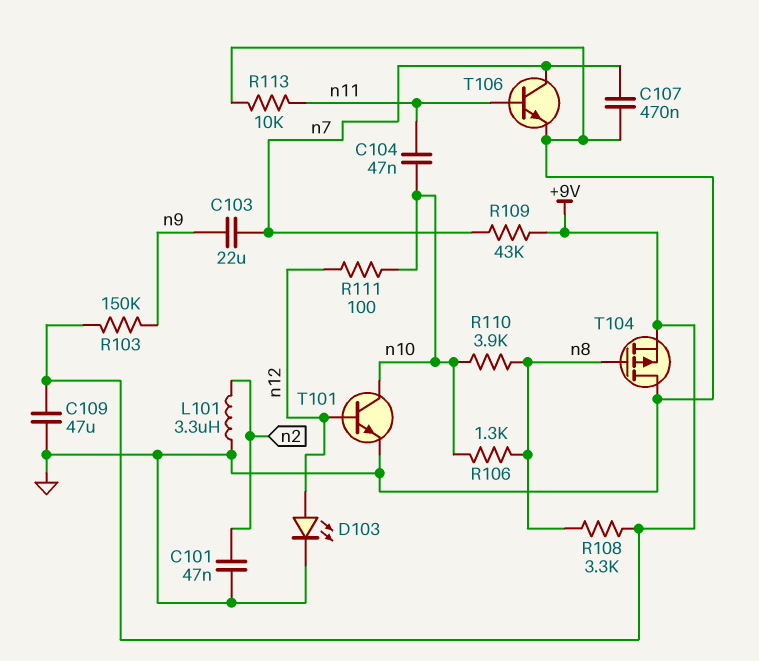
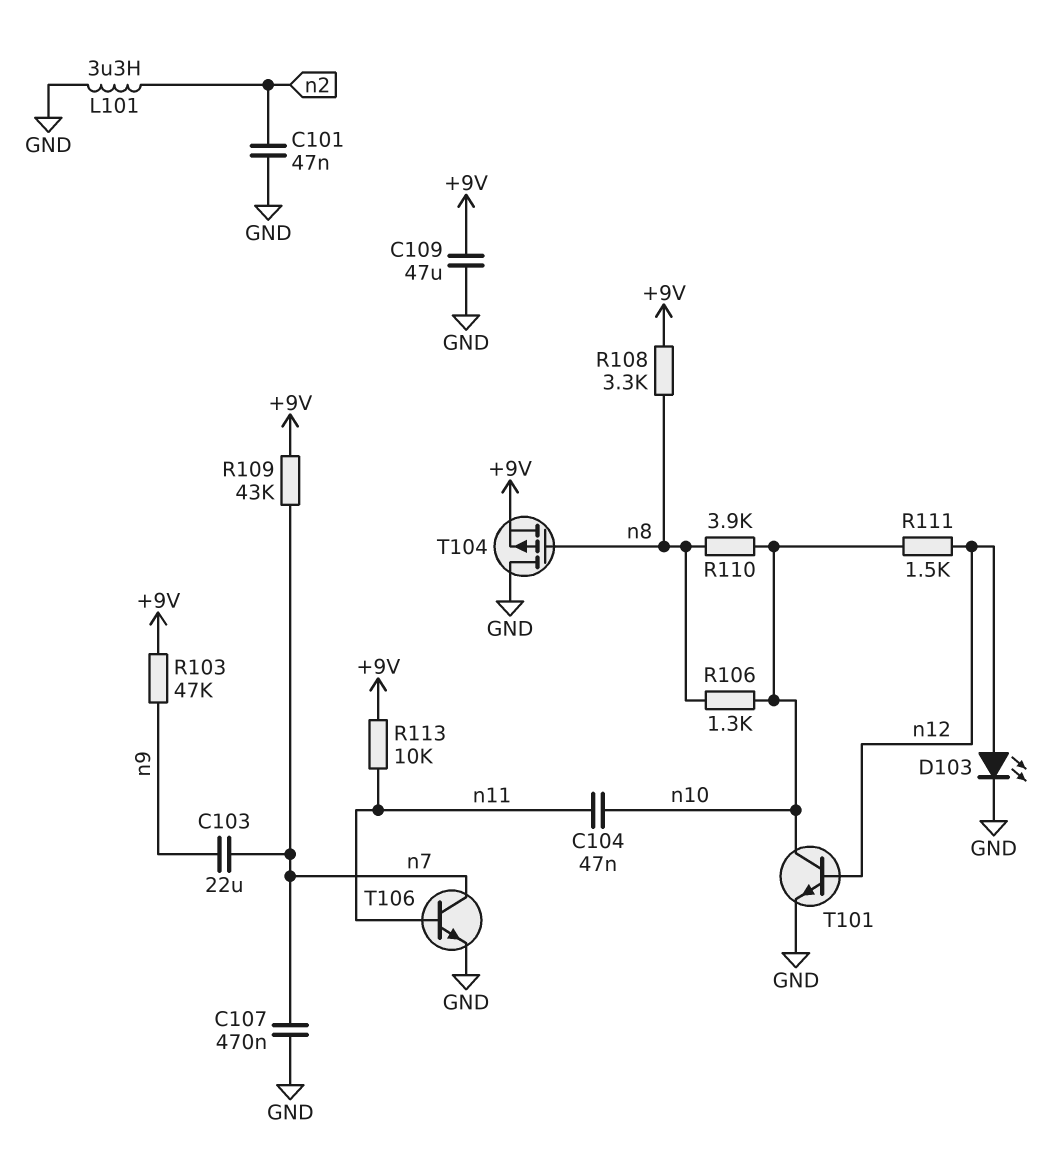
R103: 150k (+9V, n9) -> 47k (+9V, n9)
R111: 100 (n10, n12) -> 1.5k (n10, n12)
R113: 10k (GND, n11) -> 10k (+9V, n11)

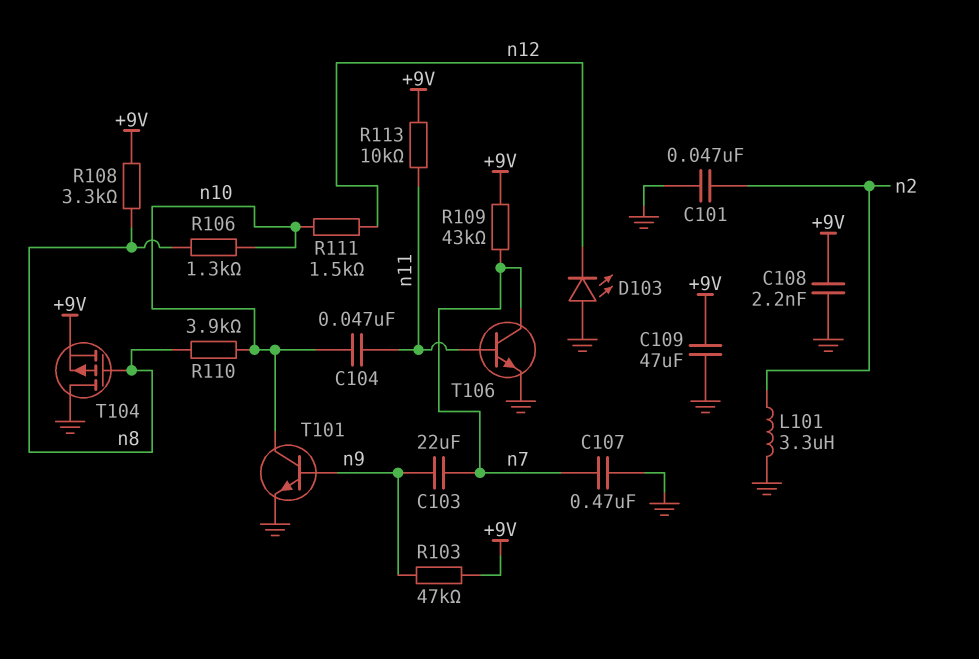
C108: none -> 2.2nF (+9V, GND)
D103: LED (A n12, K GND) -> LED (A GND, K n12)
T101: NPN (B n12, C n10, E GND) -> NPN (B n9, C n10, E GND)

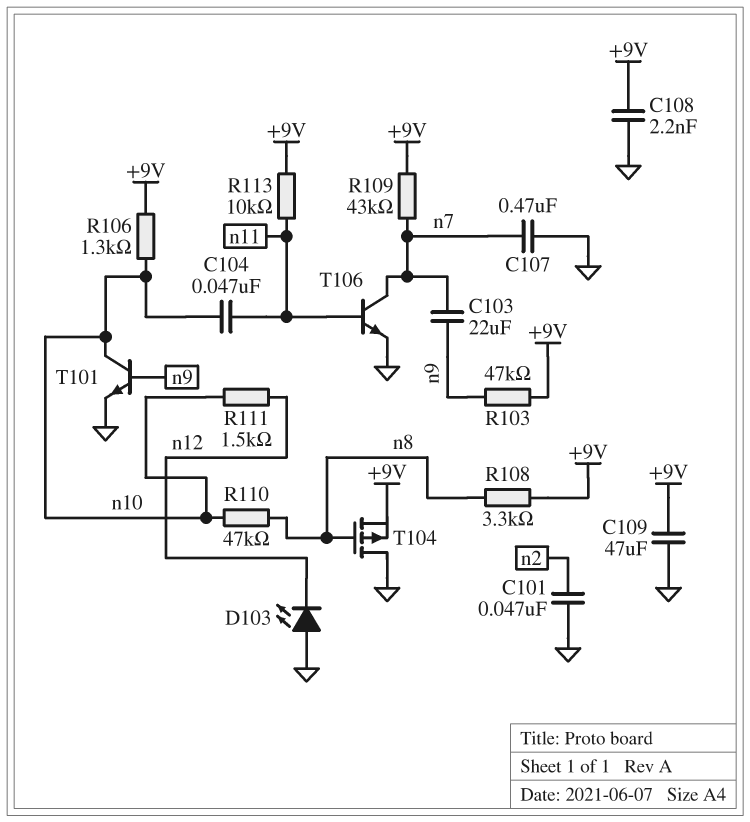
L101: 3.3uH (GND, n2) -> none
R106: 1.3k (n8, n10) -> 1.3k (+9V, n10)
R110: 3.9k (n8, n10) -> 47k (n8, n10)

